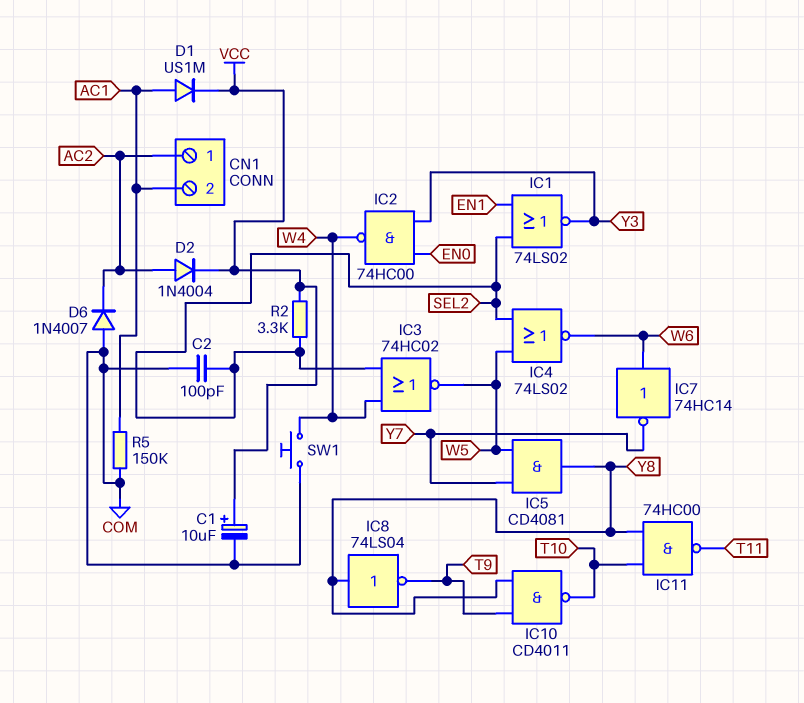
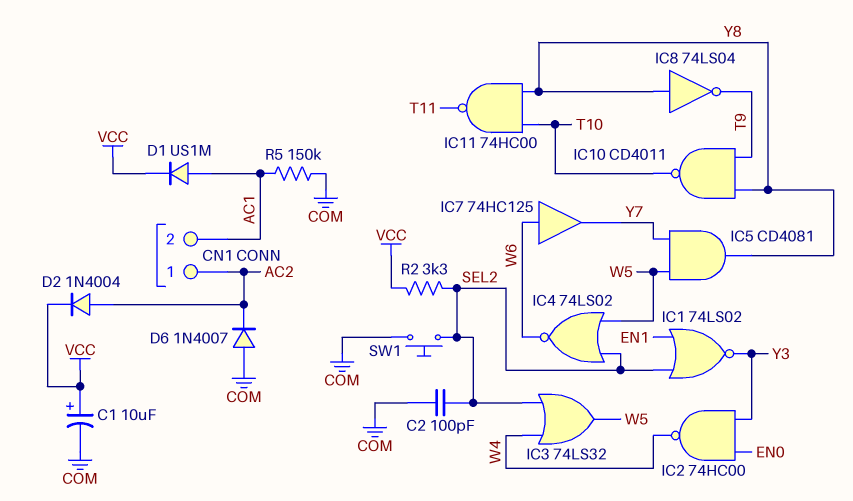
IC3: NOR 74HC02 (in SEL2, in W4, out W5) -> OR 74LS32 (in SEL2, in W4, out W5)
IC7: NOT 74HC14 (in W6, out Y7) -> buffer 74HC125 (in W6, out Y7)
SW1: button (COM, W4) -> button (COM, SEL2)

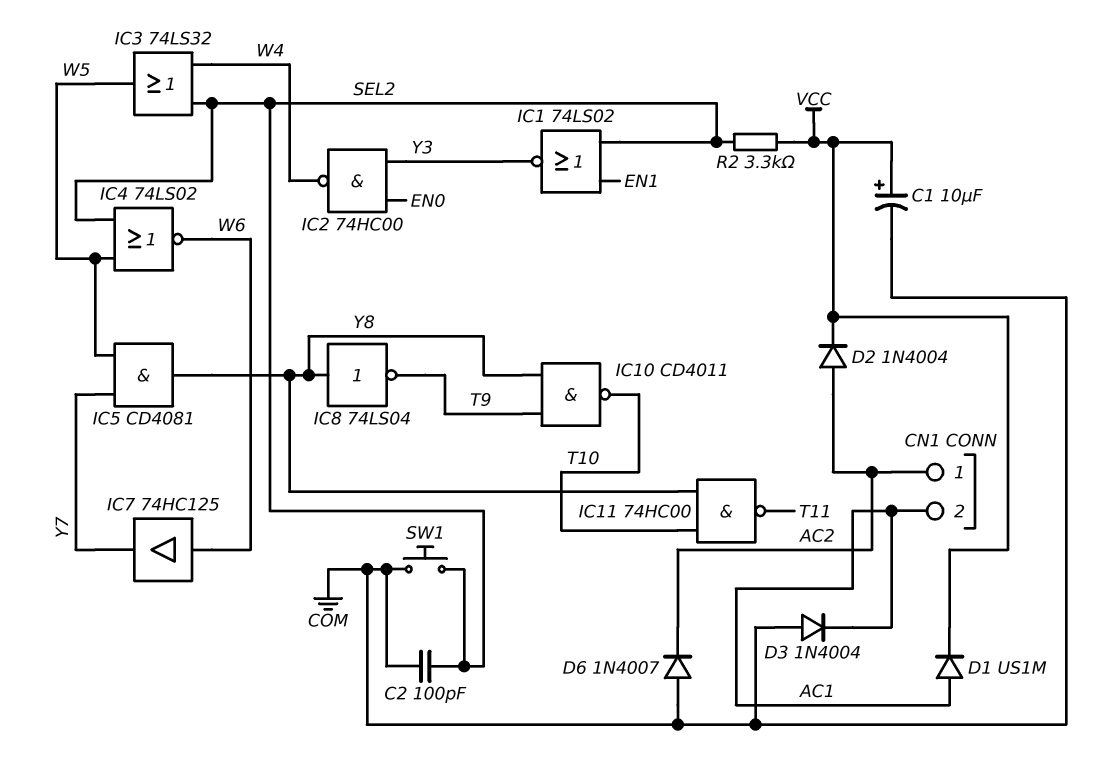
D3: none -> diode 1N4004 (A COM, K AC1)
R5: 150k (AC1, COM) -> none

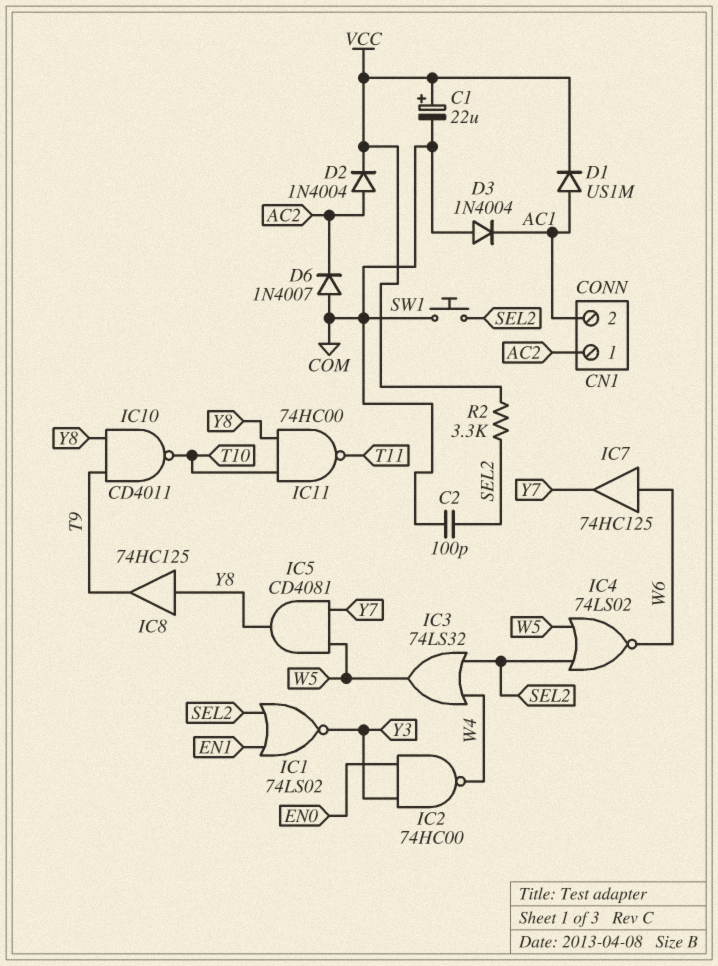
C1: 10uF (plus VCC, minus COM) -> 22uF (plus VCC, minus COM)
IC8: NOT 74LS04 (in Y8, out T9) -> buffer 74HC125 (in Y8, out T9)

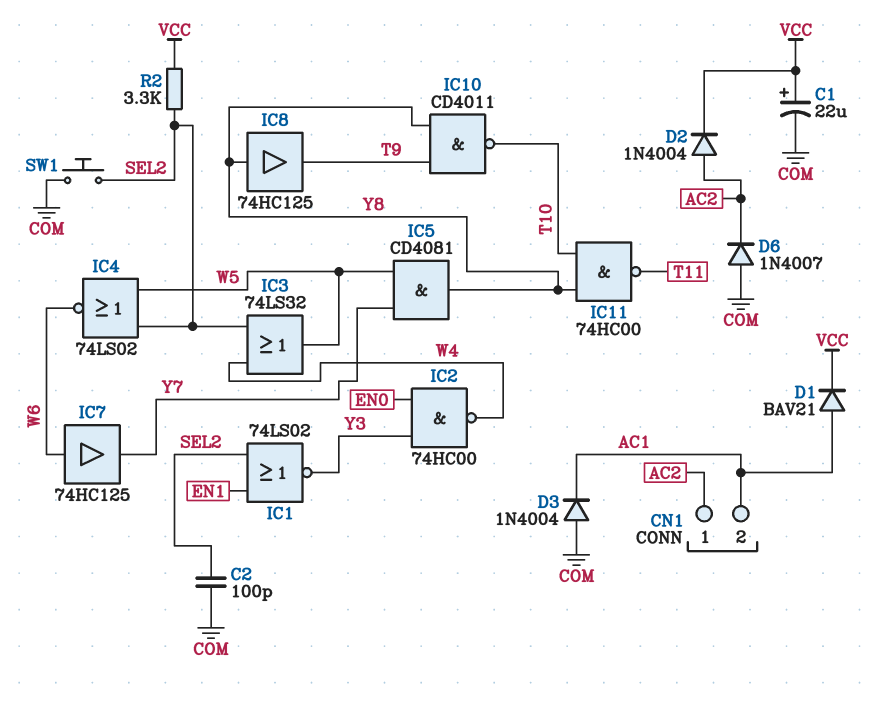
D1: diode US1M (A AC1, K VCC) -> diode BAV21 (A AC1, K VCC)

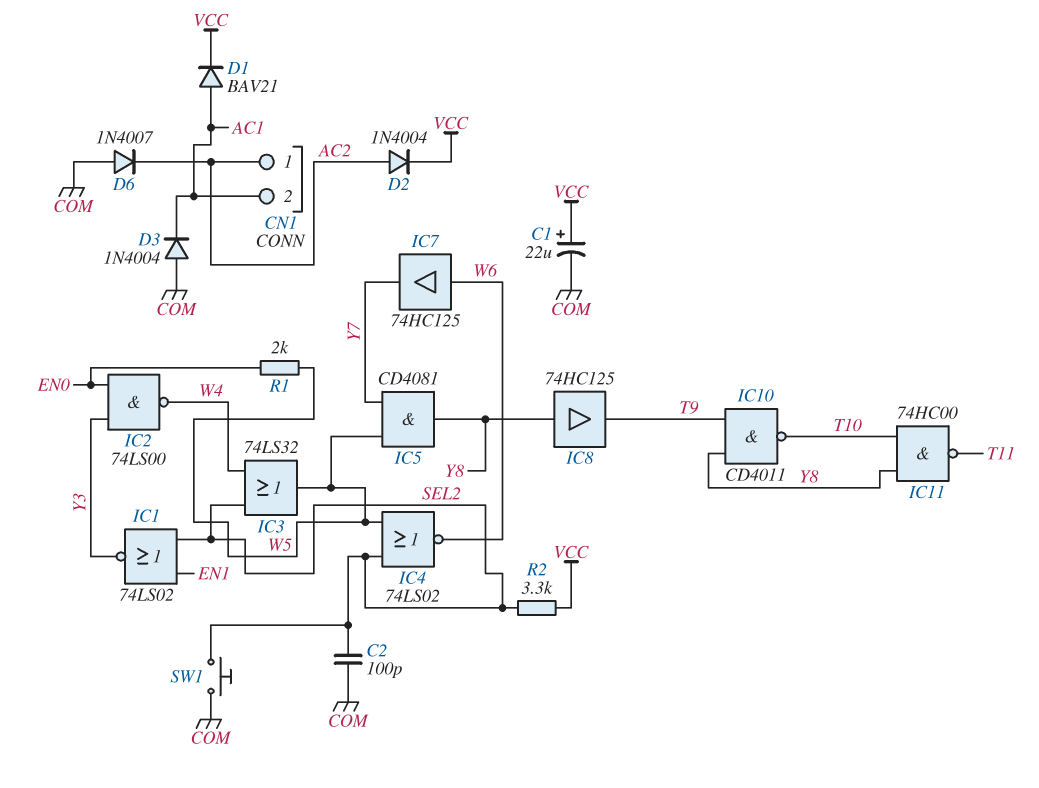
IC2: NAND 74HC00 (in EN0, in Y3, out W4) -> NAND 74LS00 (in EN0, in Y3, out W4)
R1: none -> 2k (EN0, W5)

